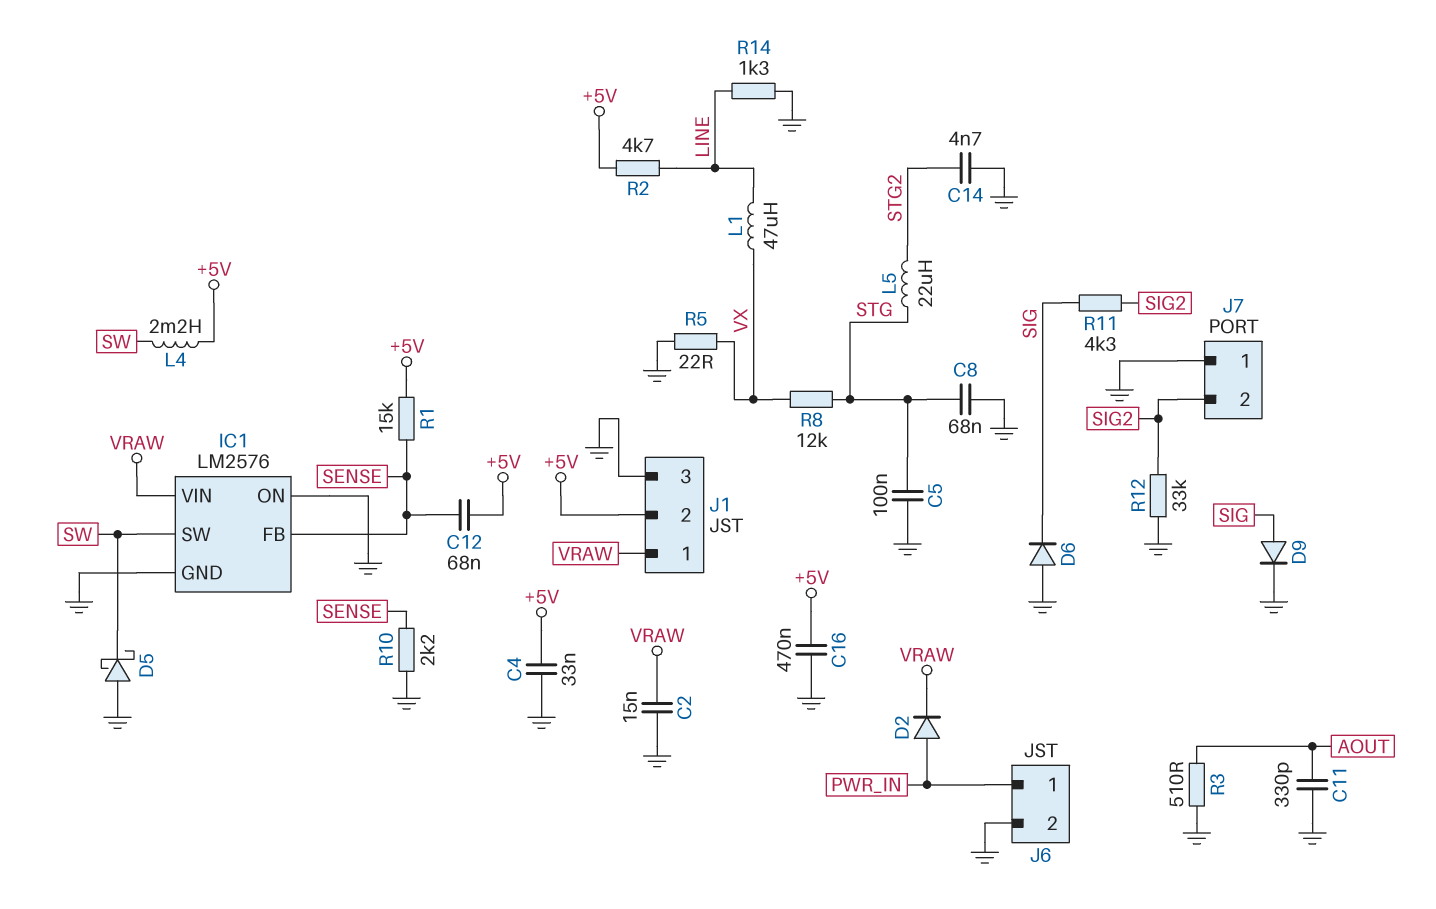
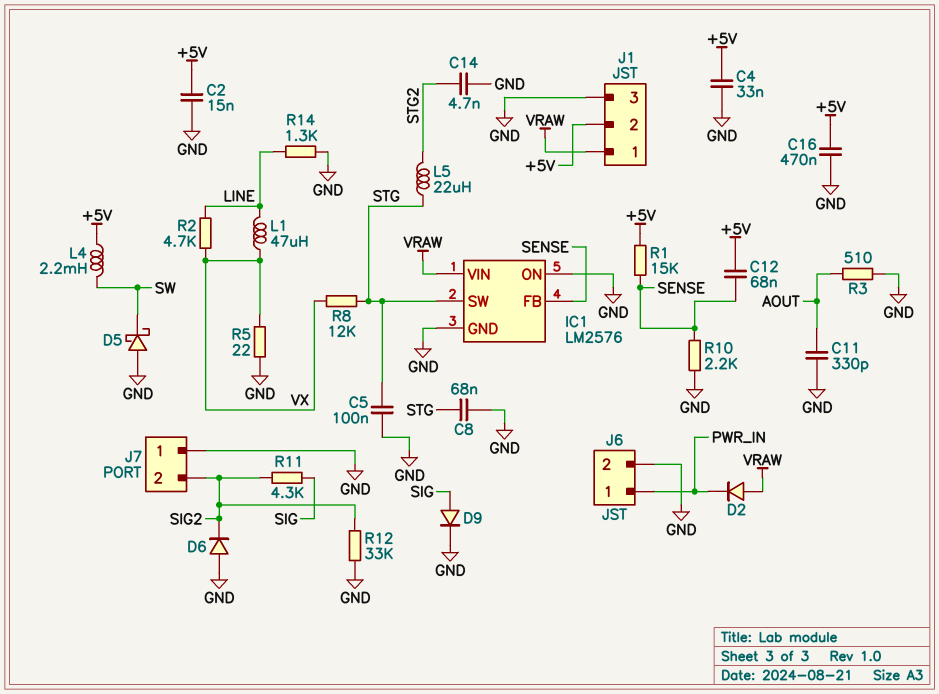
C2: 15nF (GND, VRAW) -> 15nF (+5V, GND)
D2: diode (A PWR_IN, K VRAW) -> diode (A VRAW, K PWR_IN)
D6: diode (A GND, K SIG) -> diode (A GND, K SIG2)
IC1 pin SW: SW -> STG
R2: 4.7k (+5V, LINE) -> 4.7k (LINE, VX)

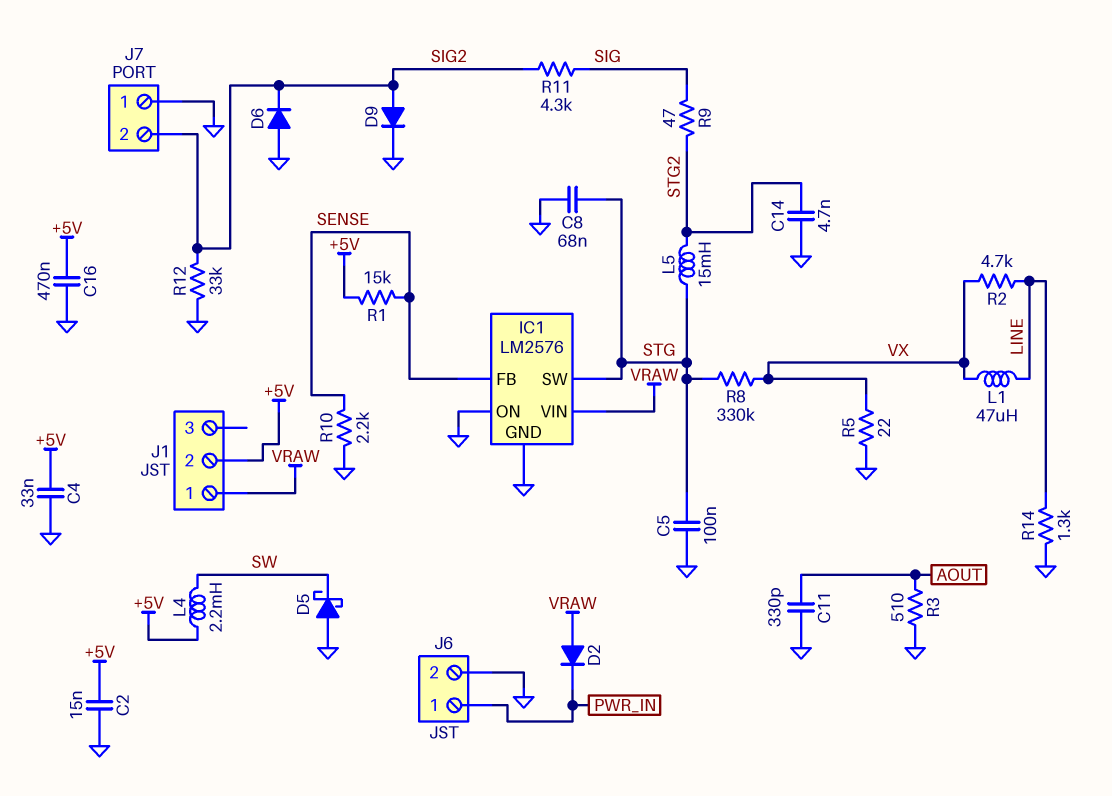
C12: 68nF (+5V, SENSE) -> none
D9: diode (A SIG, K GND) -> diode (A SIG2, K GND)
J1 pin 3: GND -> none
L5: 22uH (STG, STG2) -> 15mH (STG, STG2)
R8: 12k (STG, VX) -> 330k (STG, VX)
R9: none -> 47 (SIG, STG2)

